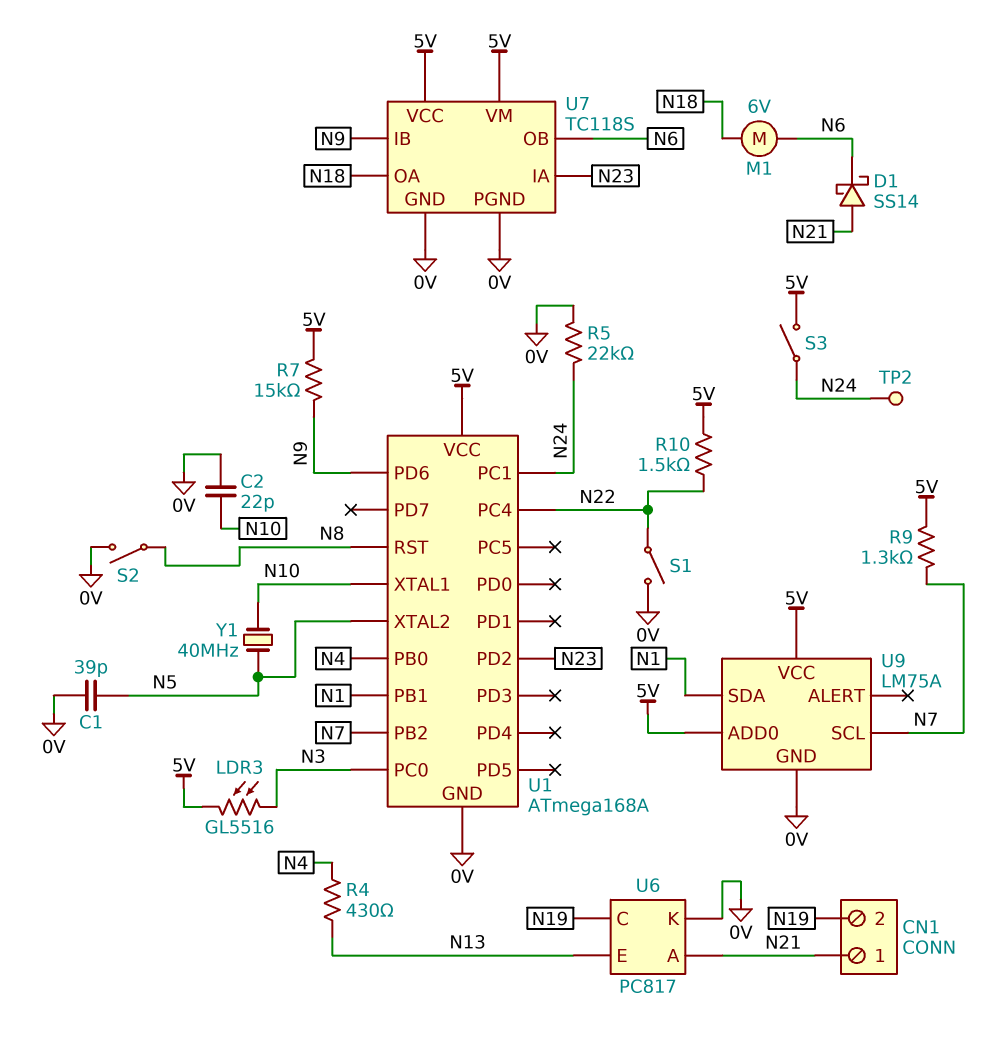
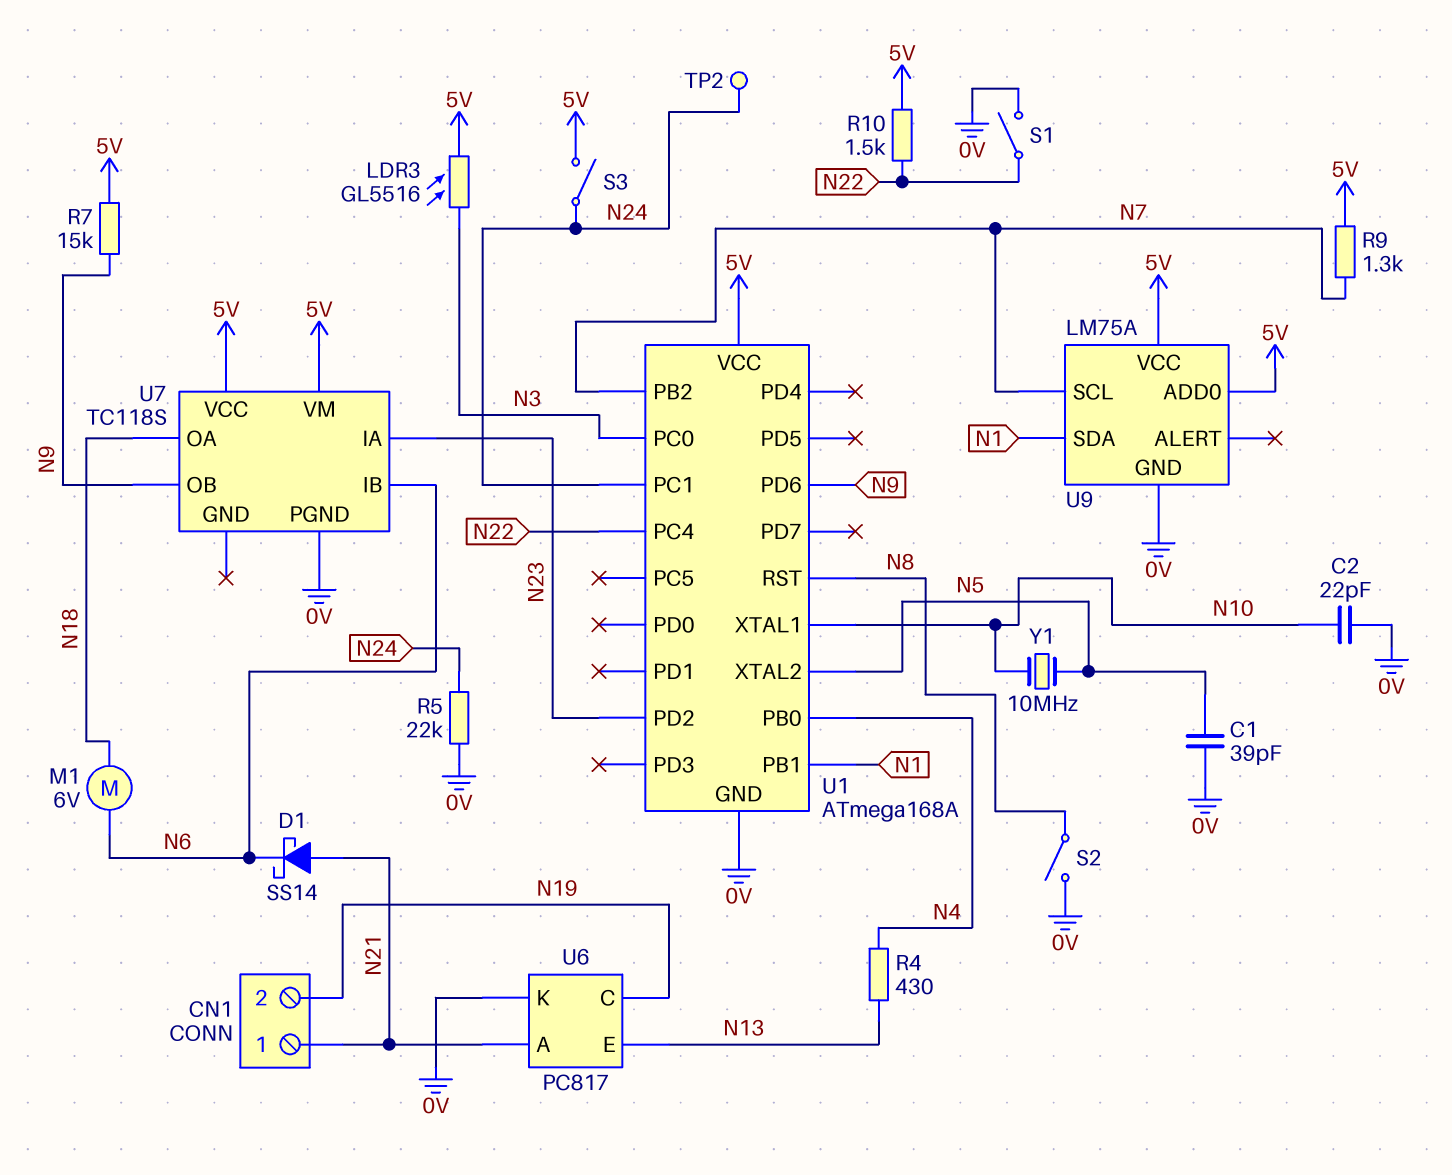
U7 pin GND: 0V -> none
U7 pin IB: N9 -> N6
U7 pin OB: N6 -> N9
Y1: 40MHz (N5, N10) -> 10MHz (N5, N10)

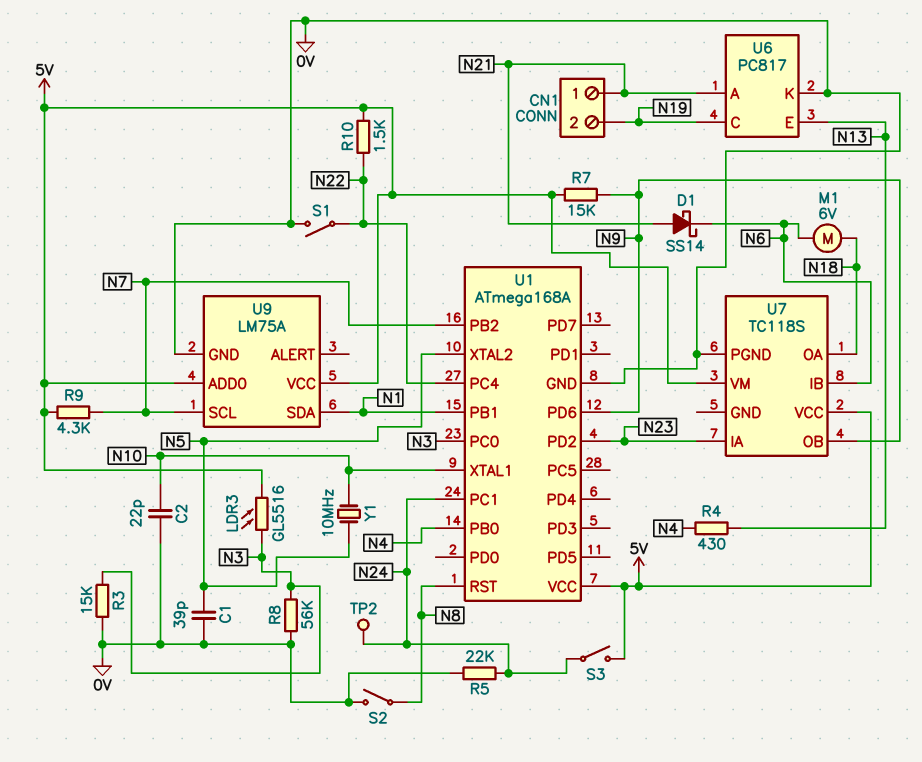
R3: none -> 15k (0V, N3)
R8: none -> 56k (0V, N3)
R9: 1.3k (5V, N7) -> 4.3k (5V, N7)

